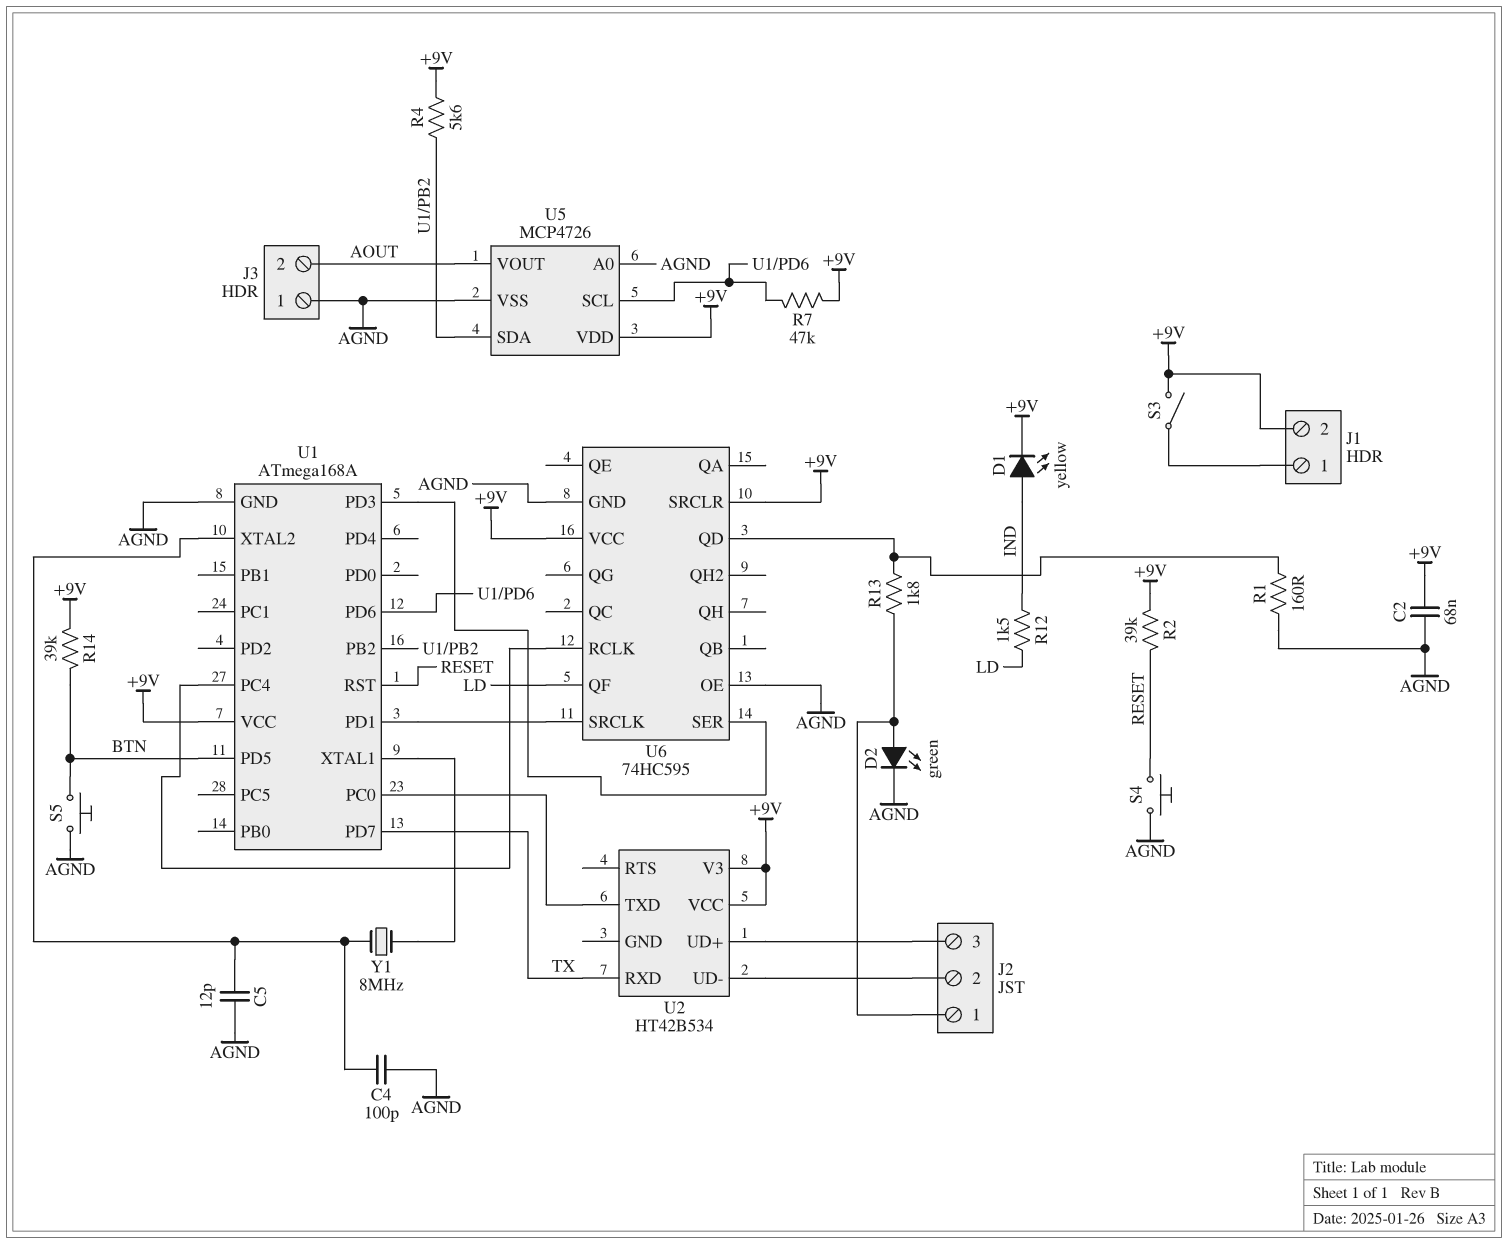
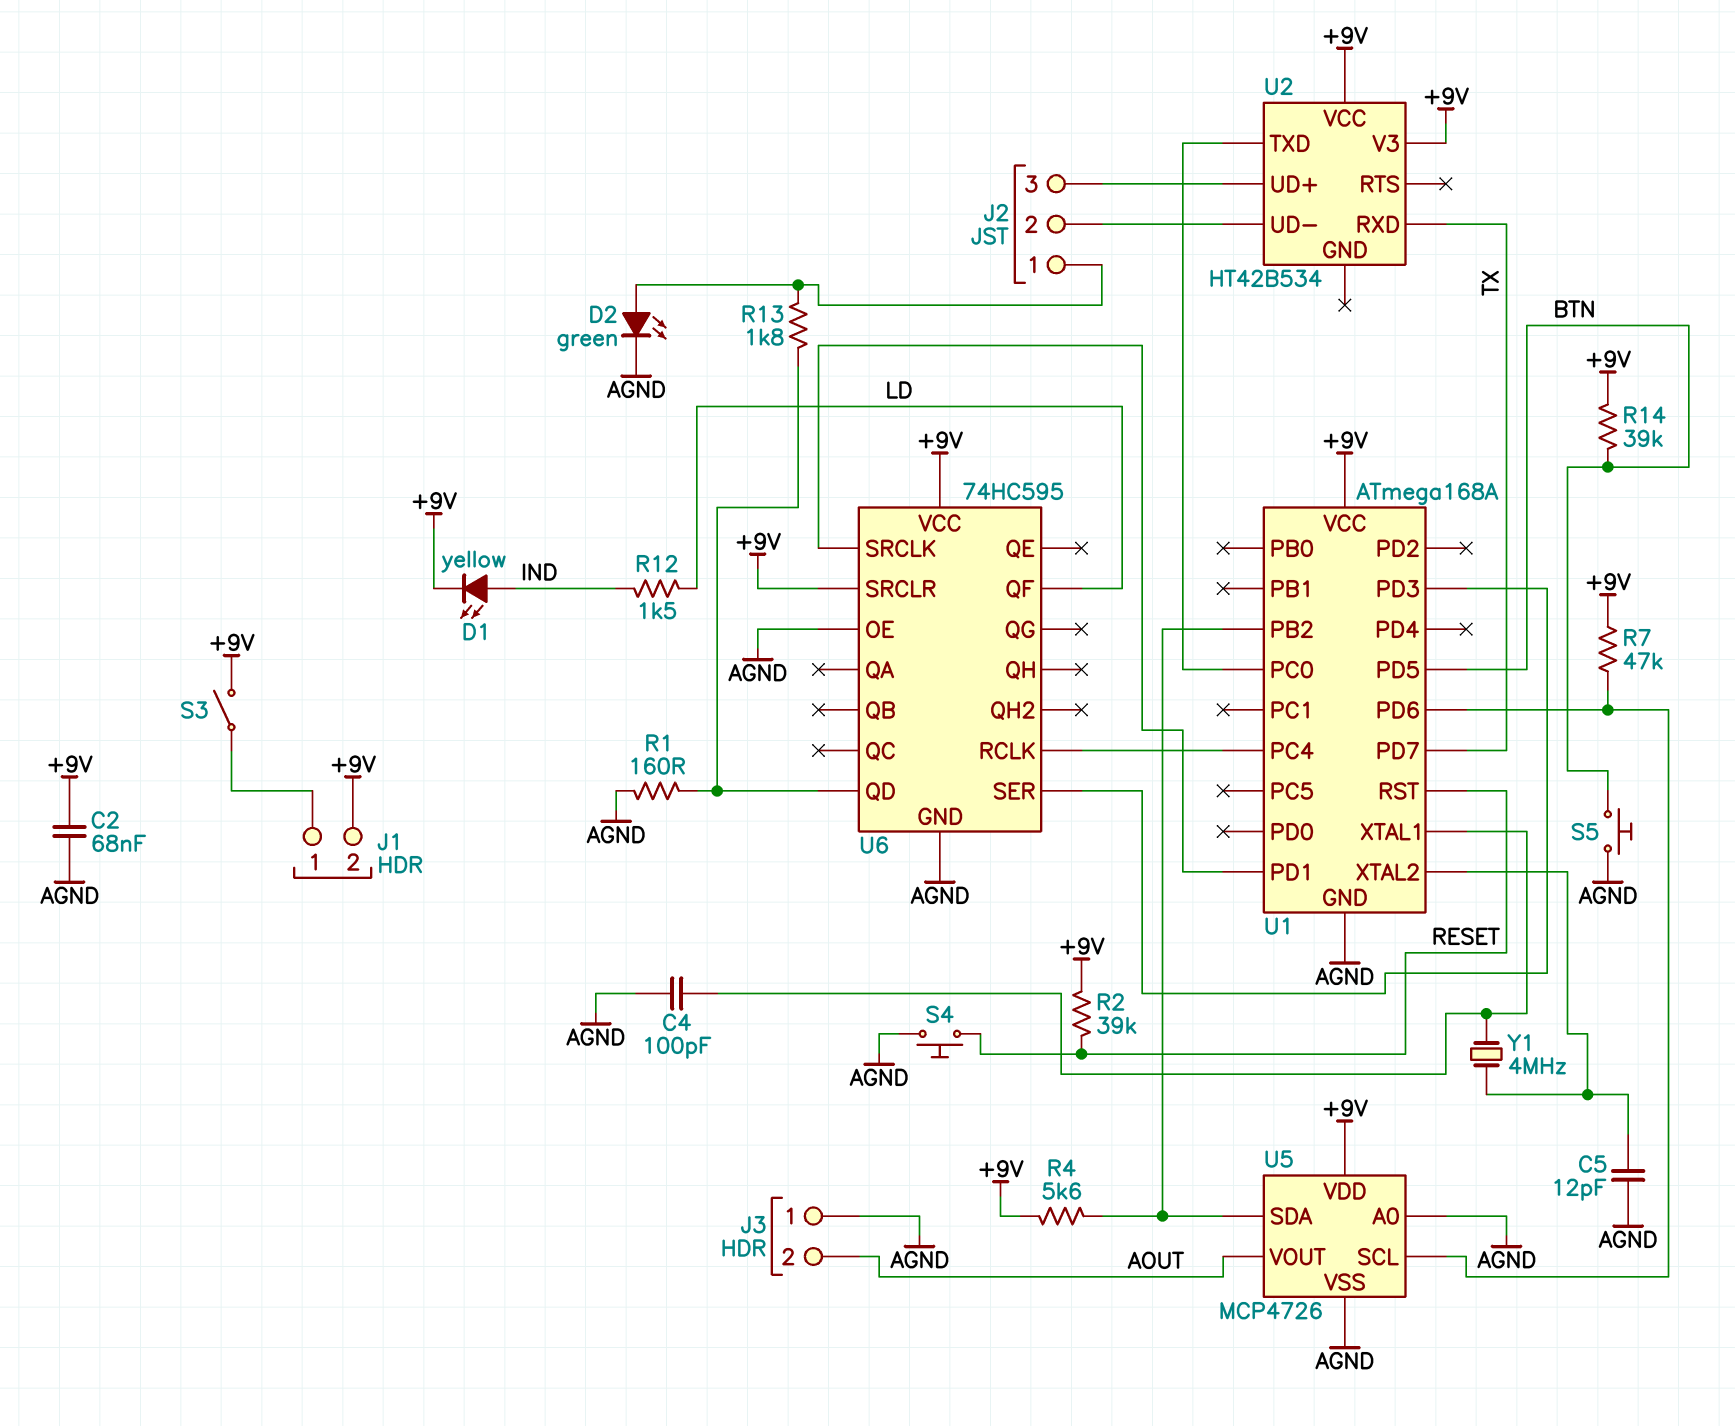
C4: 100pF (AGND, U1/XTAL2) -> 100pF (AGND, U1/XTAL1)
Y1: 8MHz (U1/XTAL1, U1/XTAL2) -> 4MHz (U1/XTAL1, U1/XTAL2)

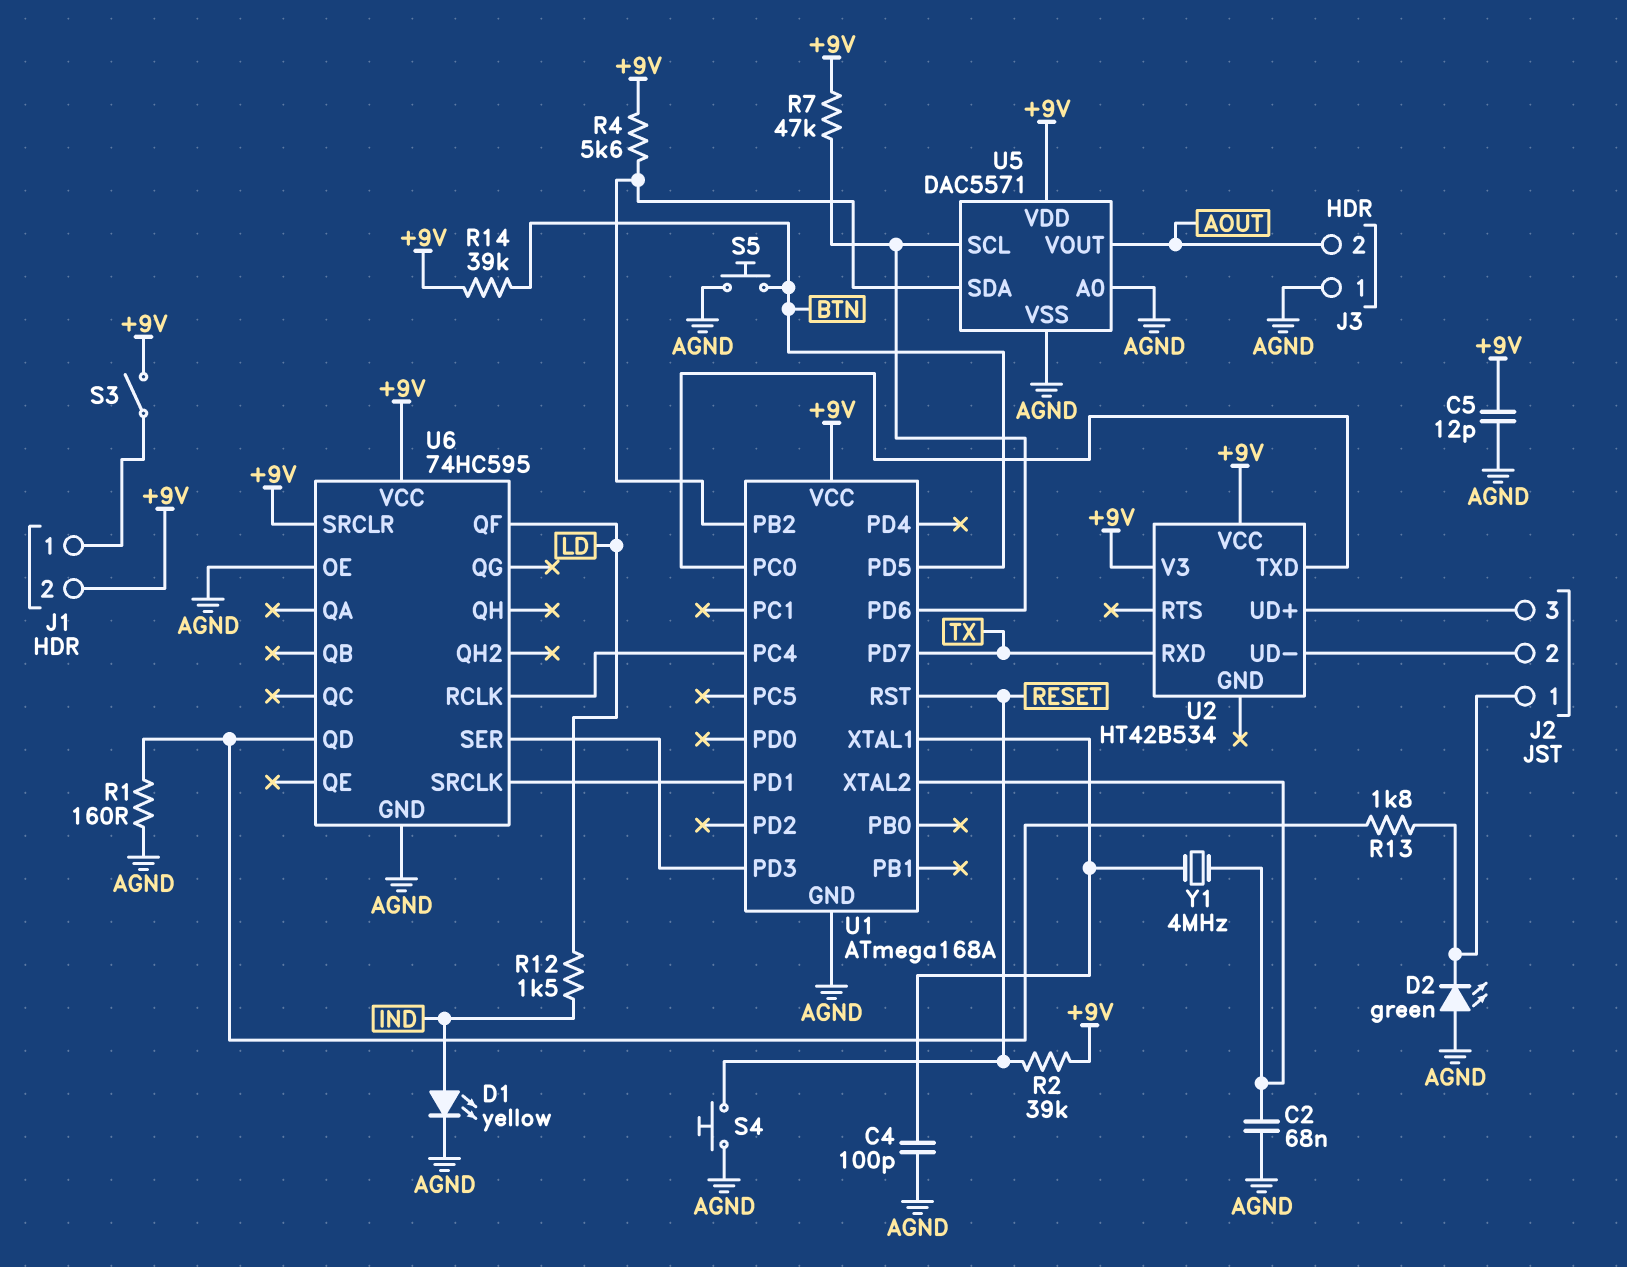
C2: 68nF (+9V, AGND) -> 68nF (AGND, U1/XTAL2)
C5: 12pF (AGND, U1/XTAL2) -> 12pF (+9V, AGND)
D1: LED yellow (A IND, K +9V) -> LED yellow (A IND, K AGND)
D2: LED green (A J2/1, K AGND) -> LED green (A AGND, K J2/1)
U5: MCP4726 -> DAC5571

